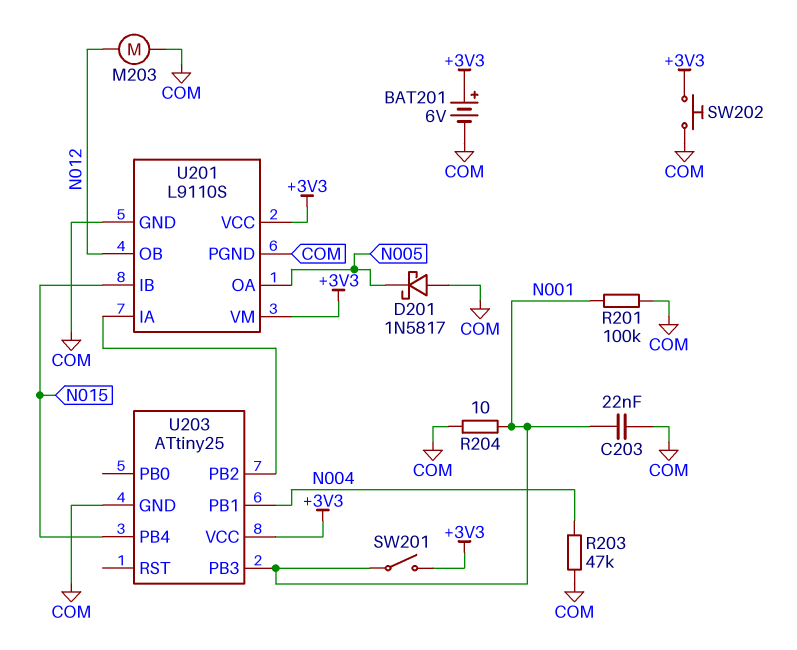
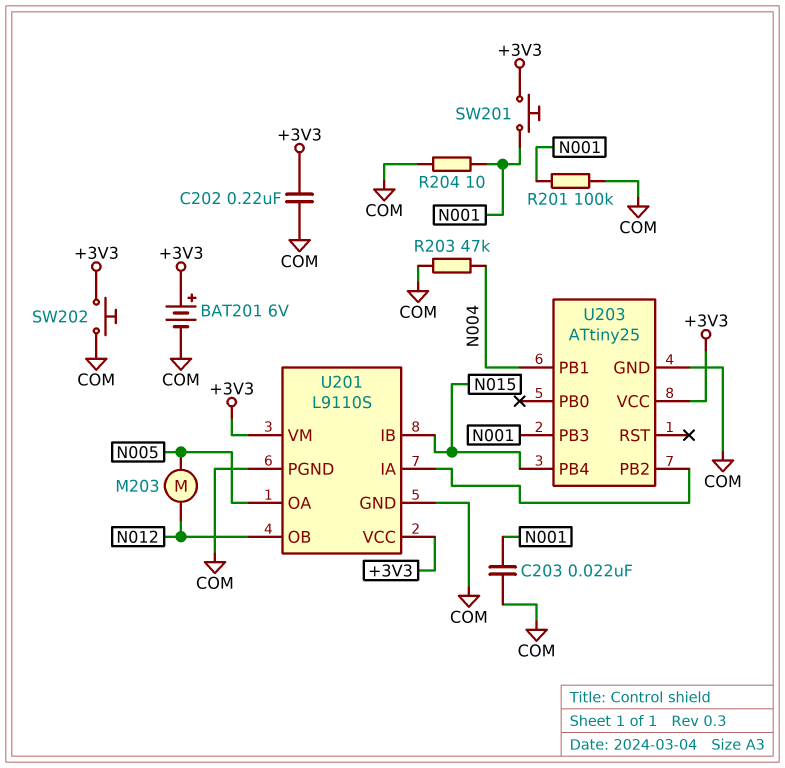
C202: none -> 220nF (+3V3, COM)
D201: schottky 1N5817 (A COM, K N005) -> none
M203: motor (COM, N012) -> motor (N005, N012)
SW201: switch (+3V3, N001) -> button (+3V3, N001)

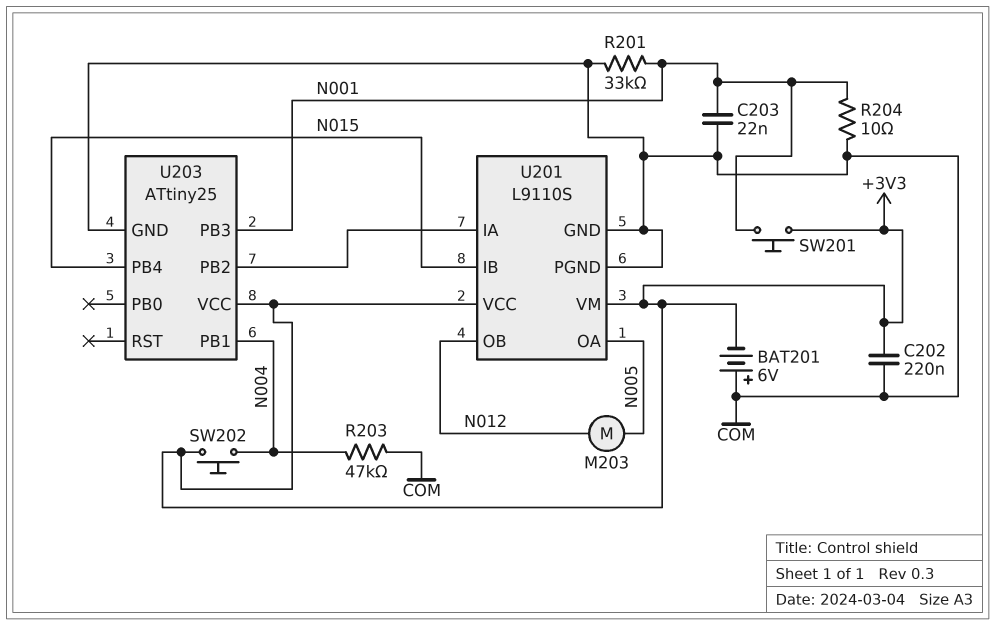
BAT201: 6V (plus +3V3, minus COM) -> 6V (plus COM, minus +3V3)
R201: 100k (COM, N001) -> 33k (COM, N001)
SW202: button (+3V3, COM) -> button (+3V3, N004)

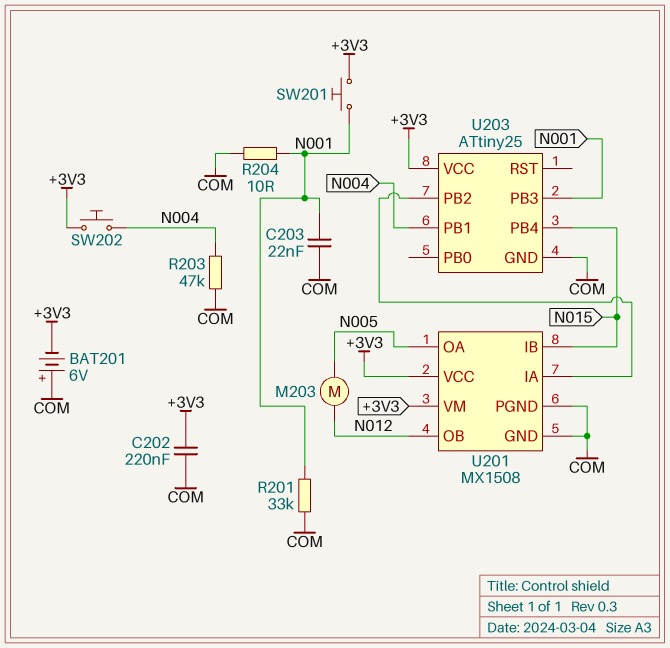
U201: L9110S -> MX1508

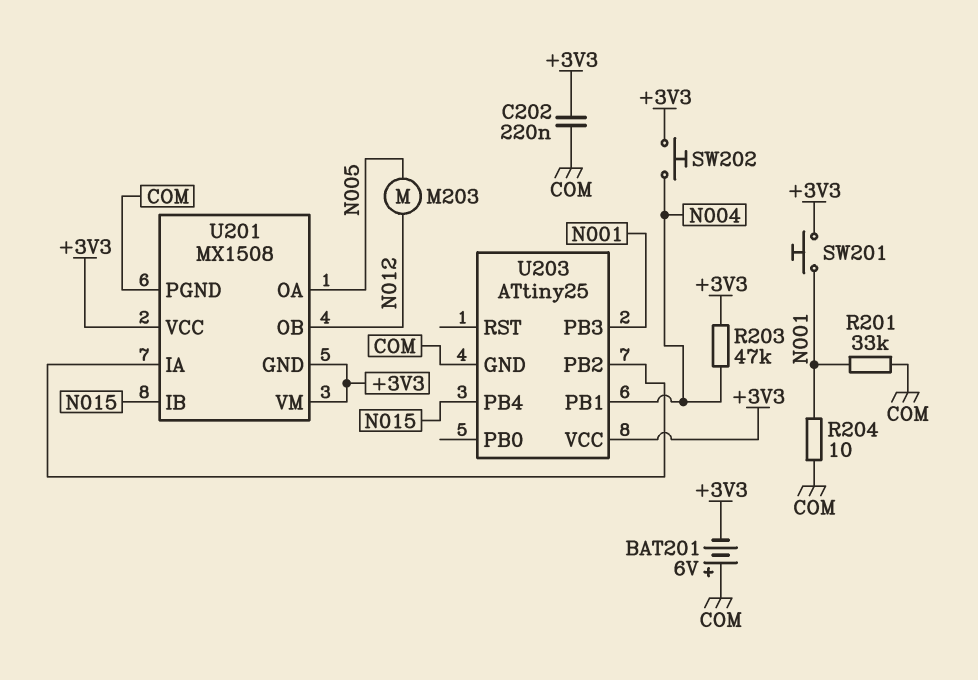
C203: 22nF (COM, N001) -> none
R203: 47k (COM, N004) -> 47k (+3V3, N004)
U201 pin GND: COM -> +3V3

